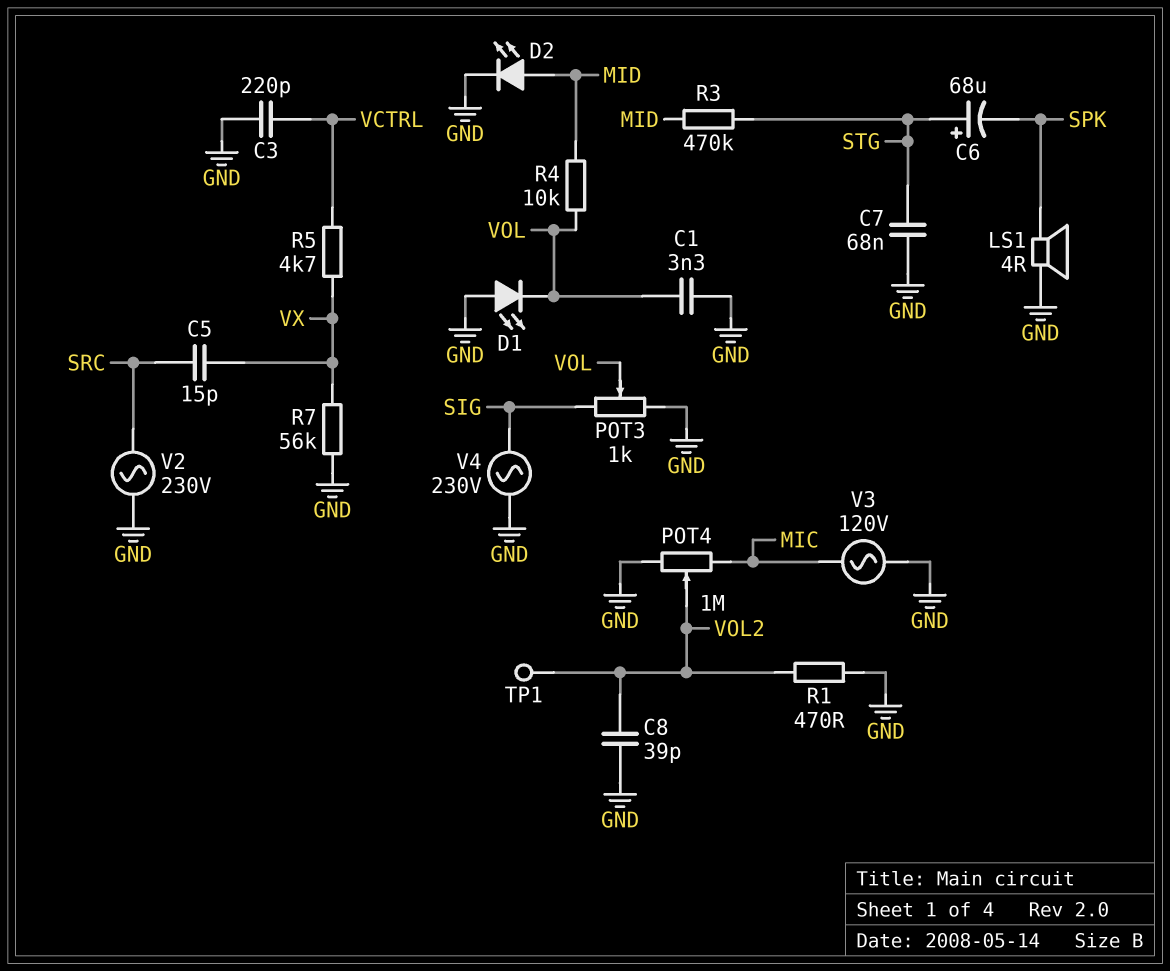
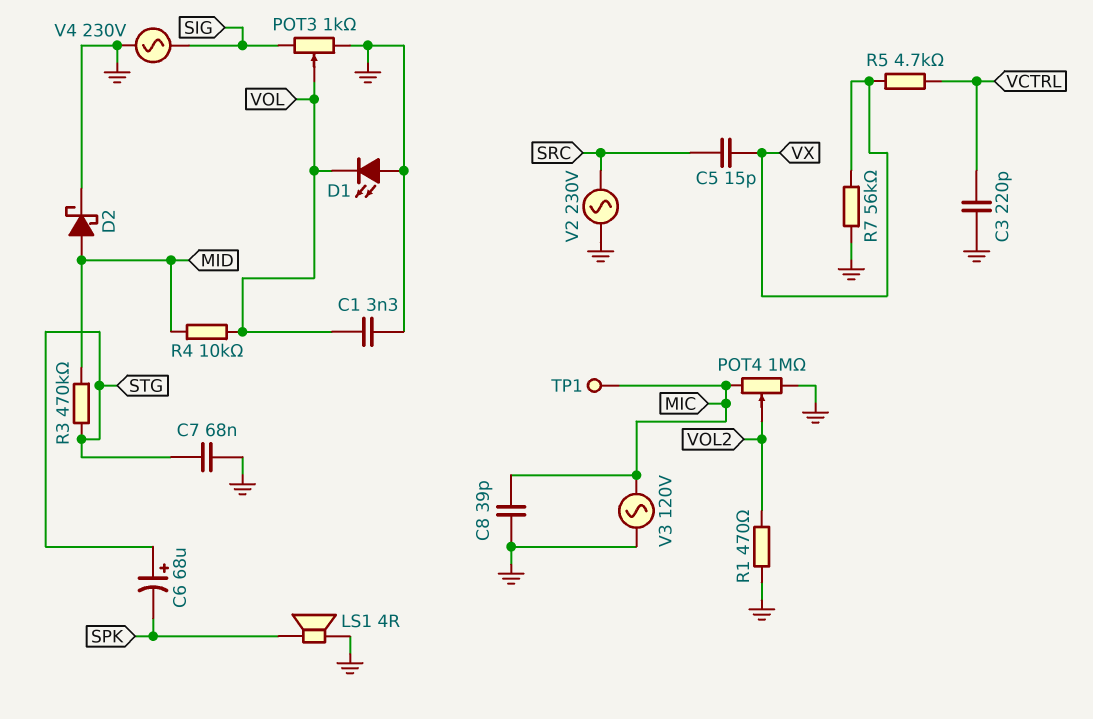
C8: 39pF (GND, VOL2) -> 39pF (GND, MIC)
D2: LED (A MID, K GND) -> schottky (A MID, K GND)
TP1: test point (VOL2) -> test point (MIC)

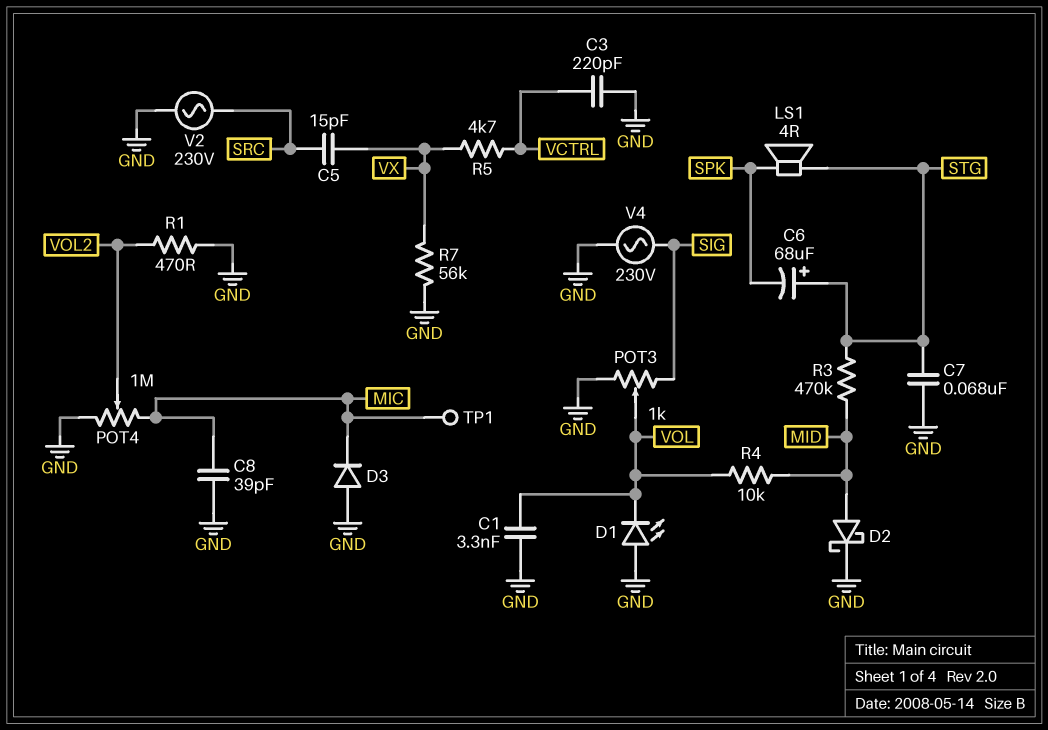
D3: none -> diode (A GND, K MIC)
LS1: speaker 4R (GND, SPK) -> speaker 4R (SPK, STG)
V3: AC 120V (GND, MIC) -> none

